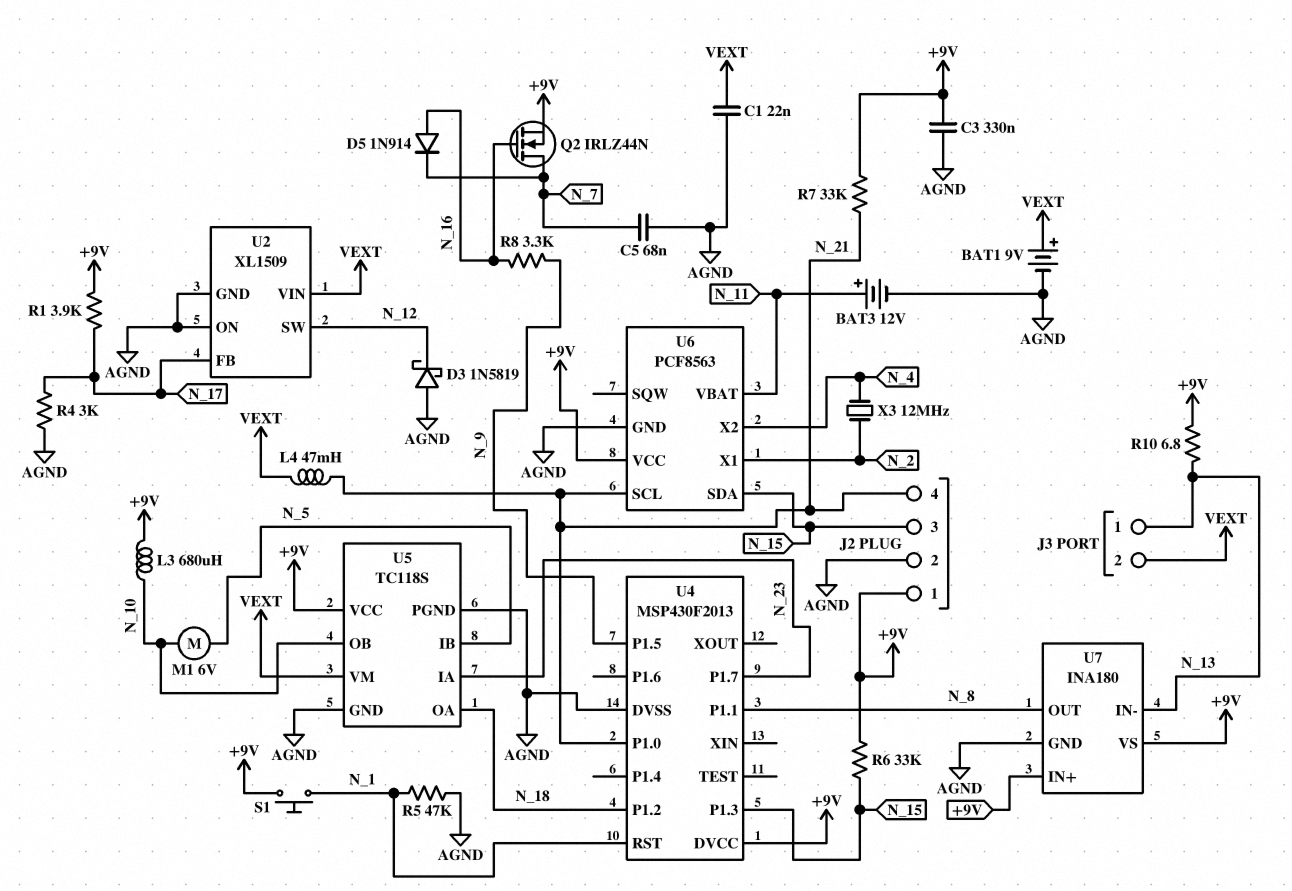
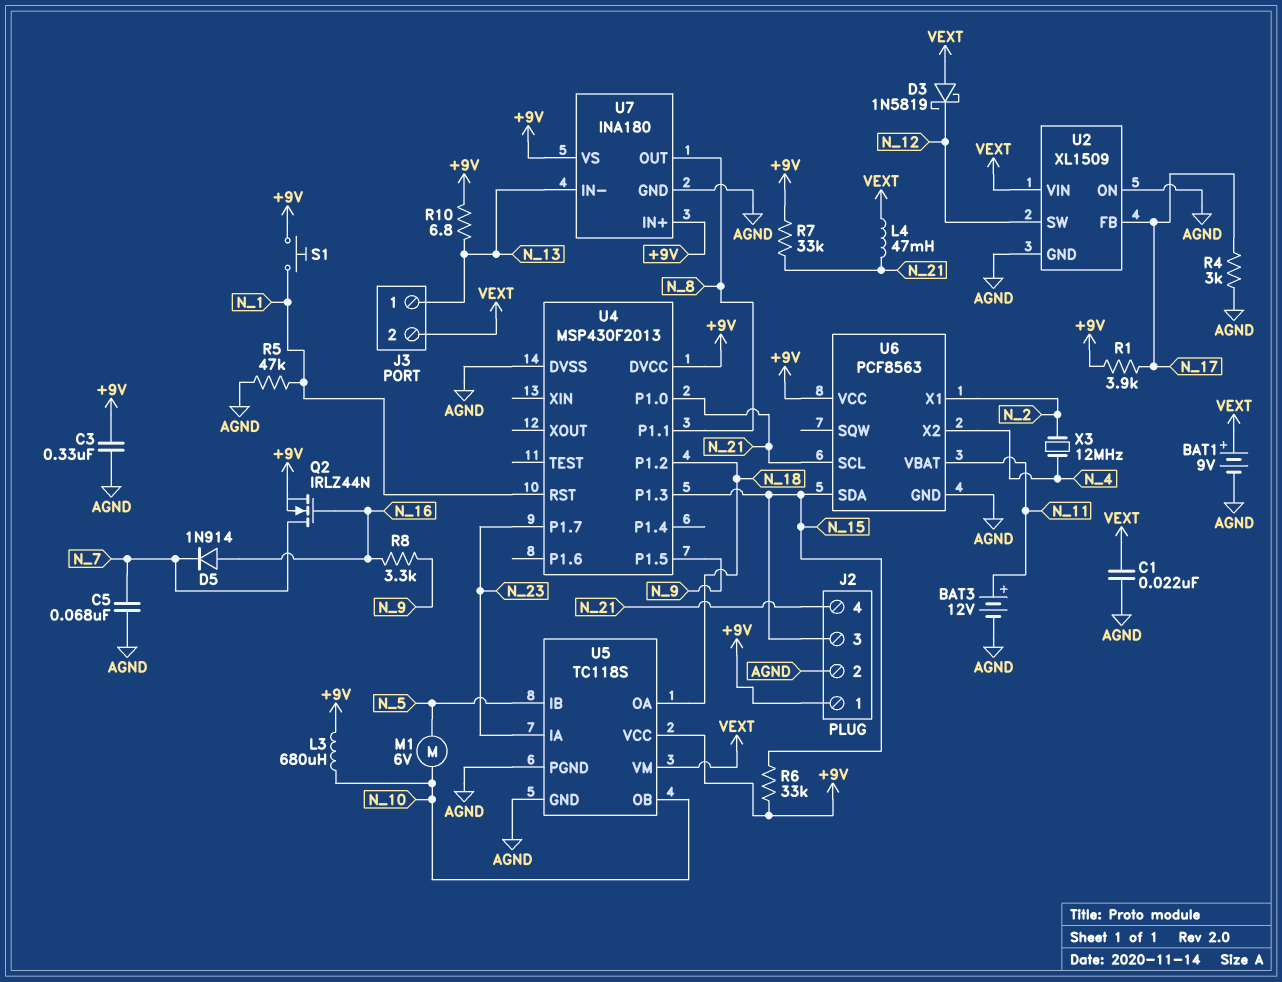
D3: schottky 1N5819 (A AGND, K N_12) -> schottky 1N5819 (A VEXT, K N_12)

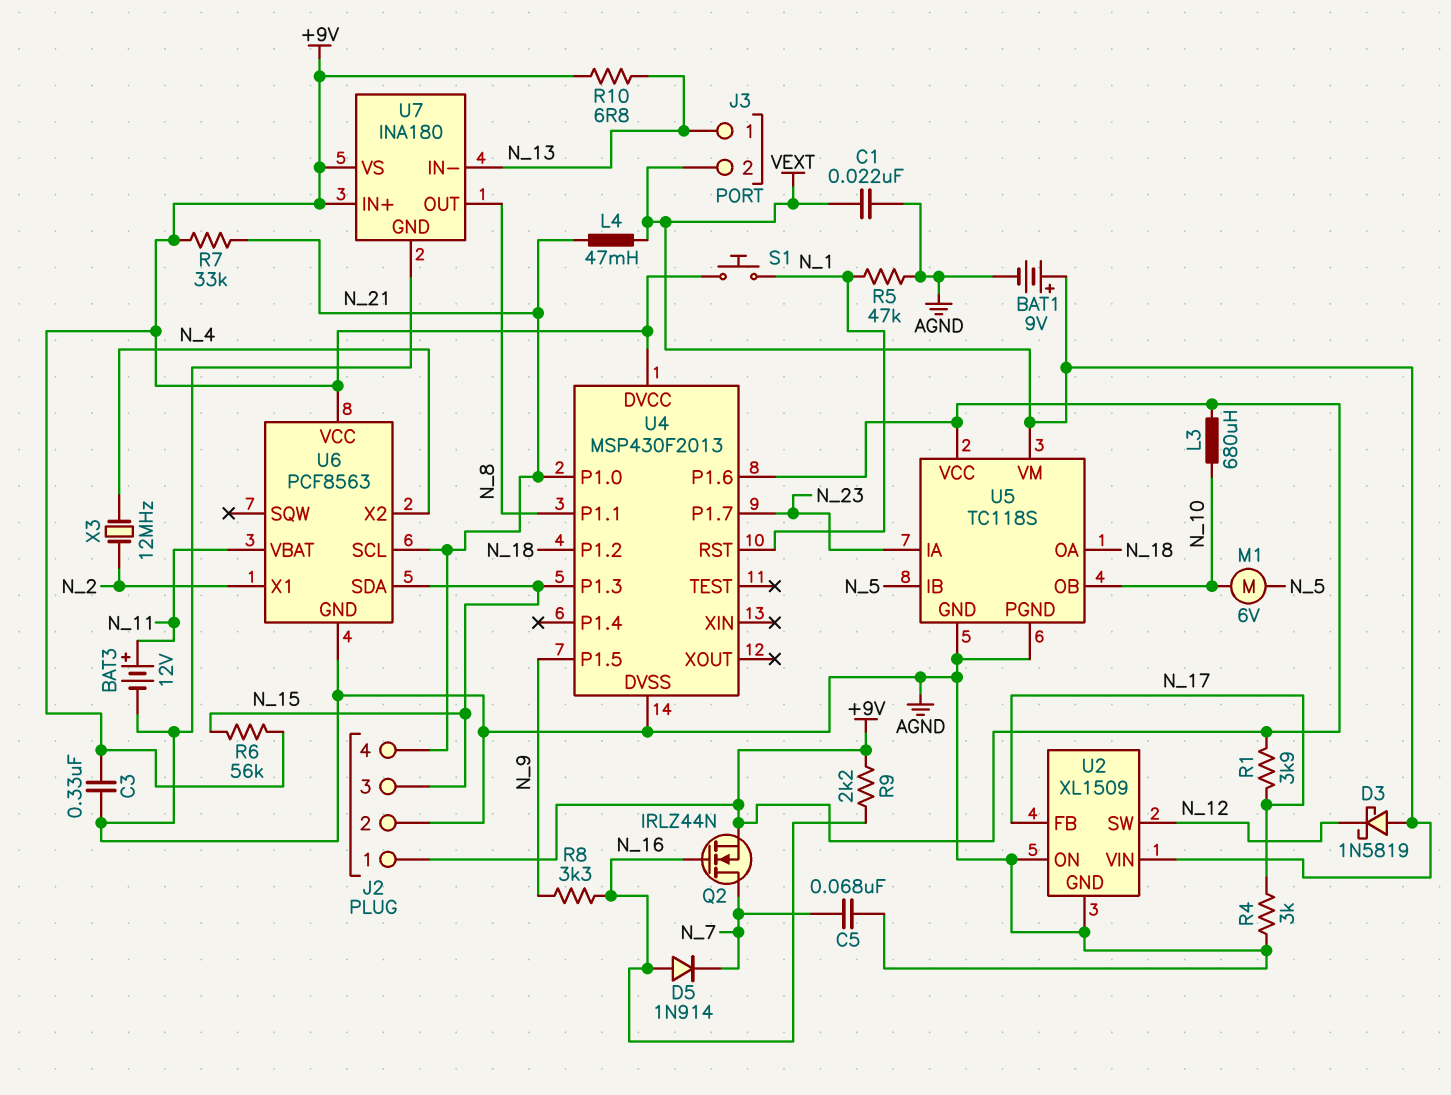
R6: 33k (+9V, N_15) -> 56k (+9V, N_15)
R9: none -> 2.2k (+9V, N_16)
U4 pin P1.6: none -> +9V

